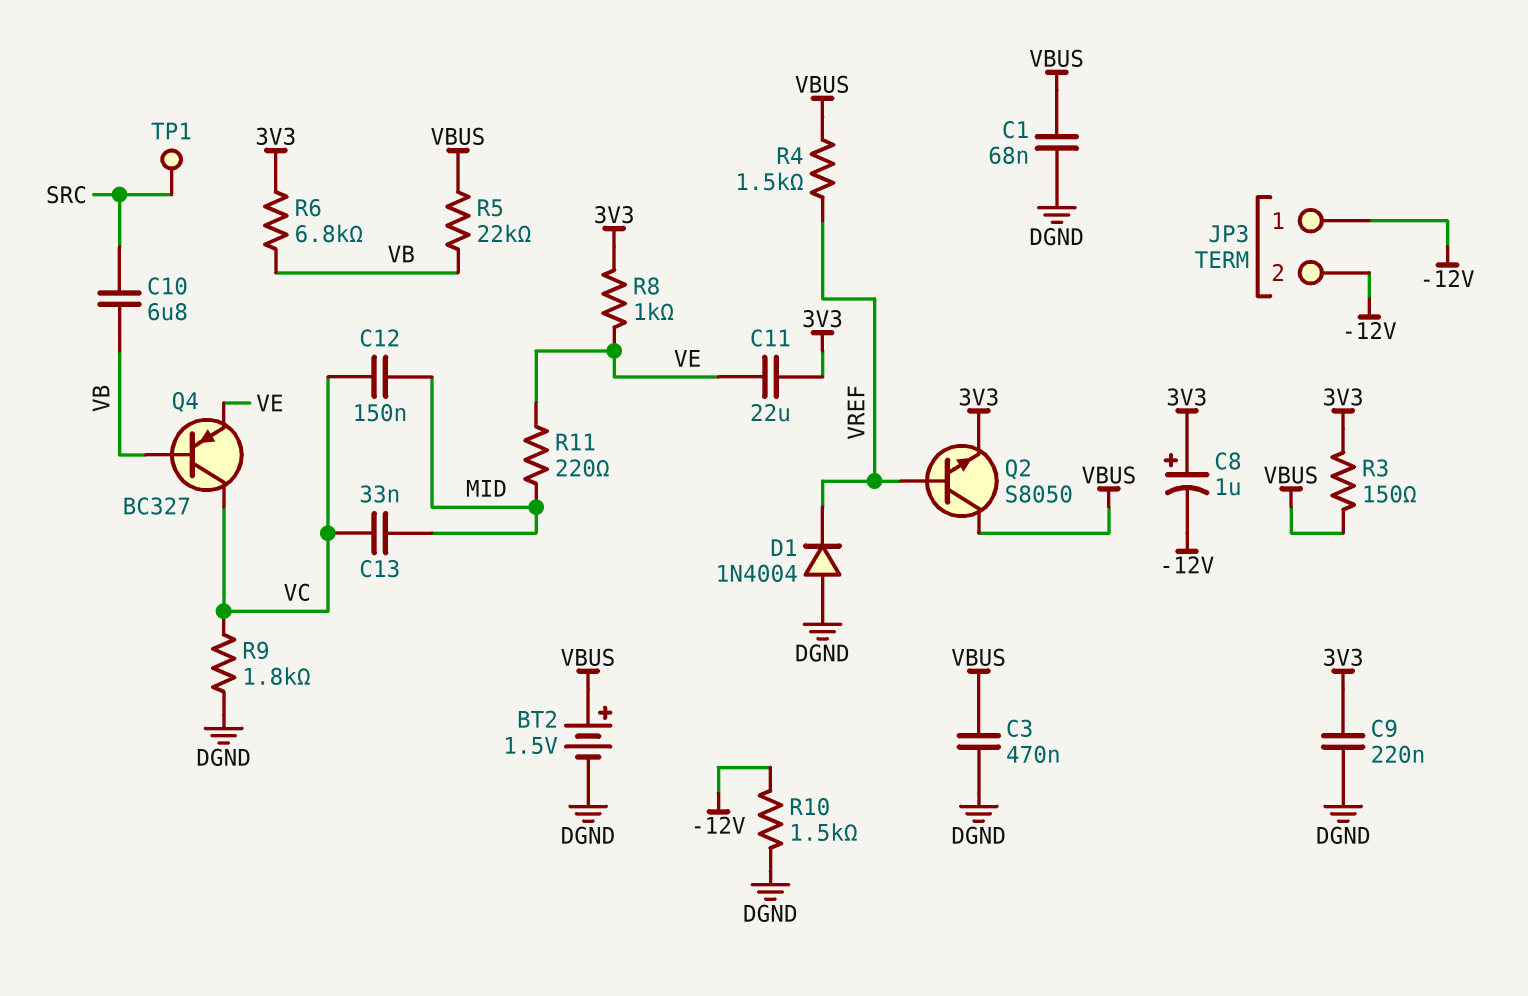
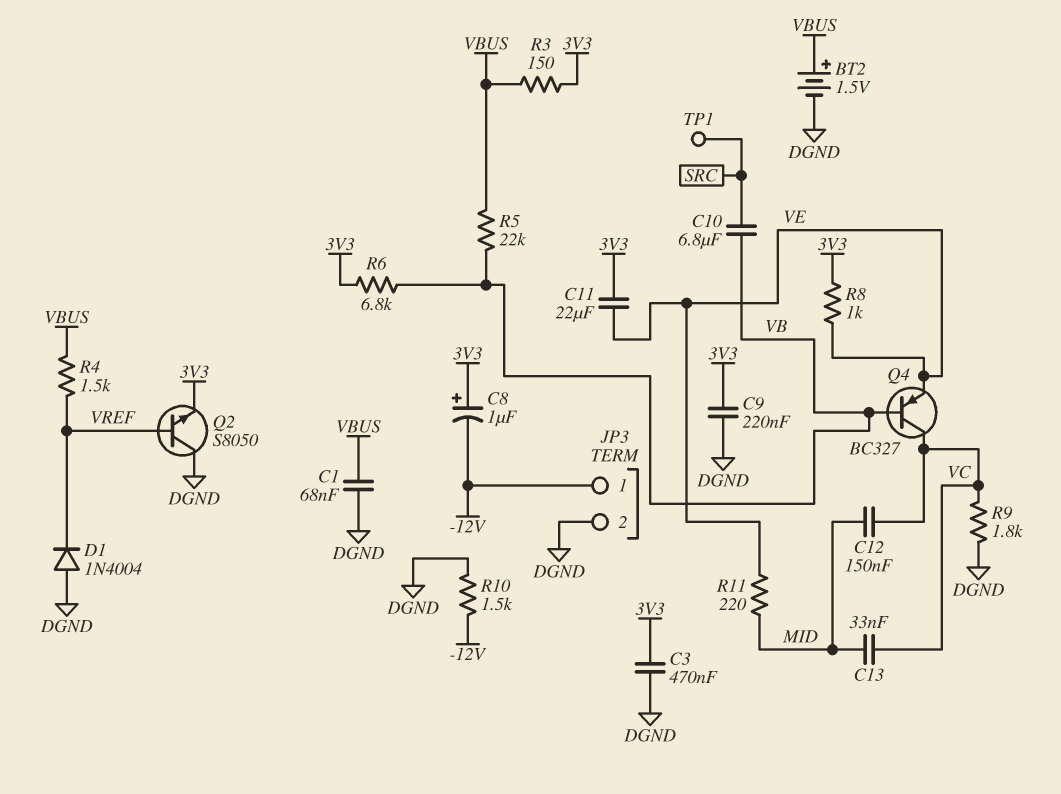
C3: 470nF (DGND, VBUS) -> 470nF (3V3, DGND)
JP3 pin 2: -12V -> DGND
Q2: NPN S8050 (B VREF, C VBUS, E 3V3) -> NPN S8050 (B VREF, C DGND, E 3V3)

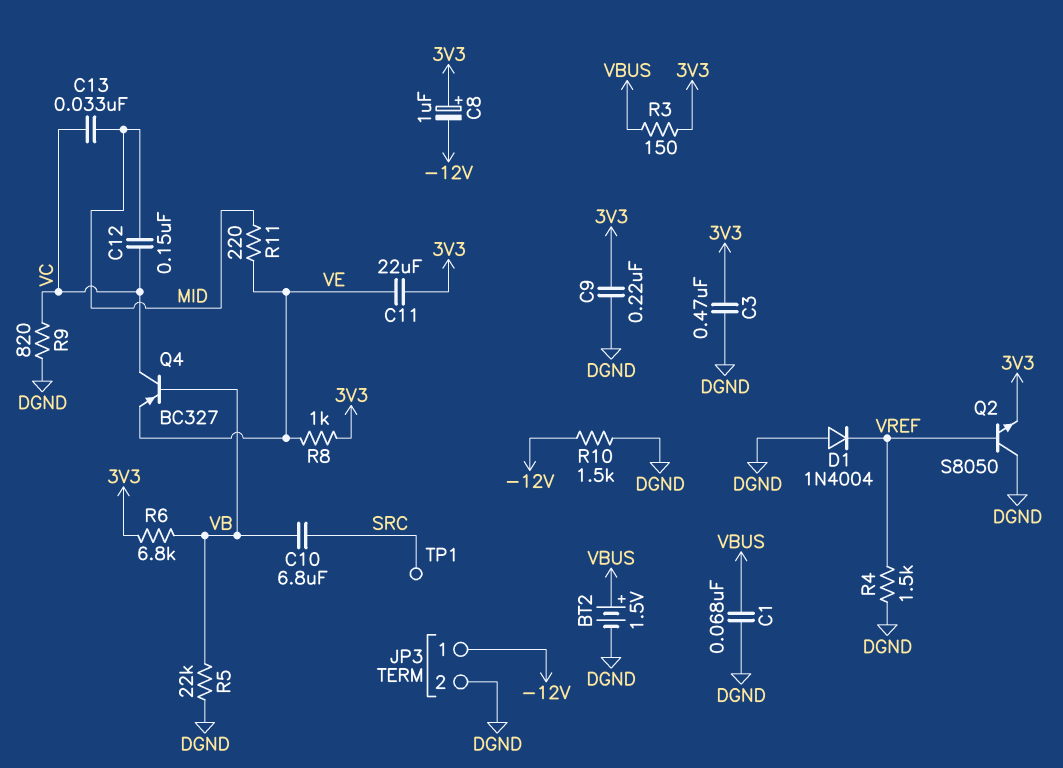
R4: 1.5k (VBUS, VREF) -> 1.5k (DGND, VREF)
R5: 22k (VB, VBUS) -> 22k (DGND, VB)
R9: 1.8k (DGND, VC) -> 820 (DGND, VC)

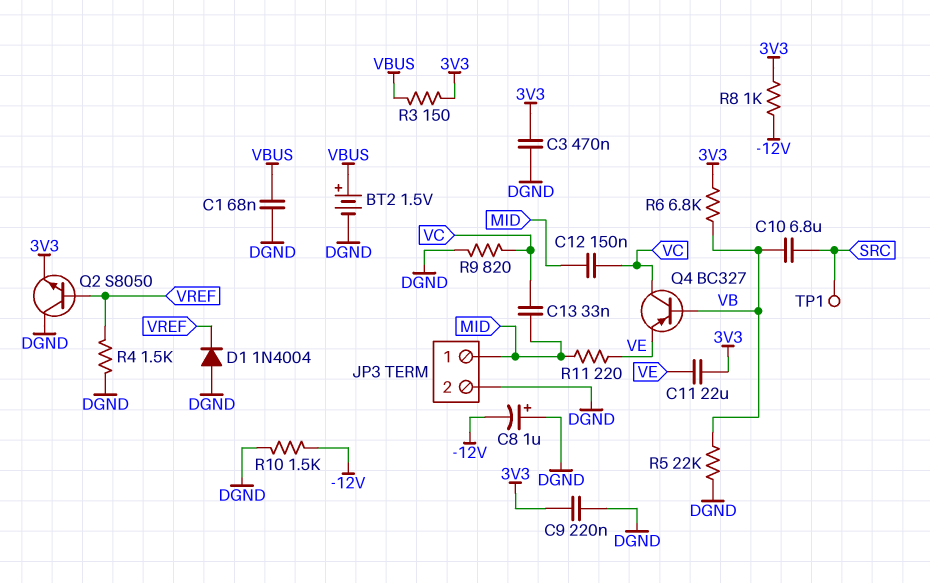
C8: 1uF (plus 3V3, minus -12V) -> 1uF (plus DGND, minus -12V)
JP3 pin 1: -12V -> MID
R8: 1k (3V3, VE) -> 1k (-12V, 3V3)

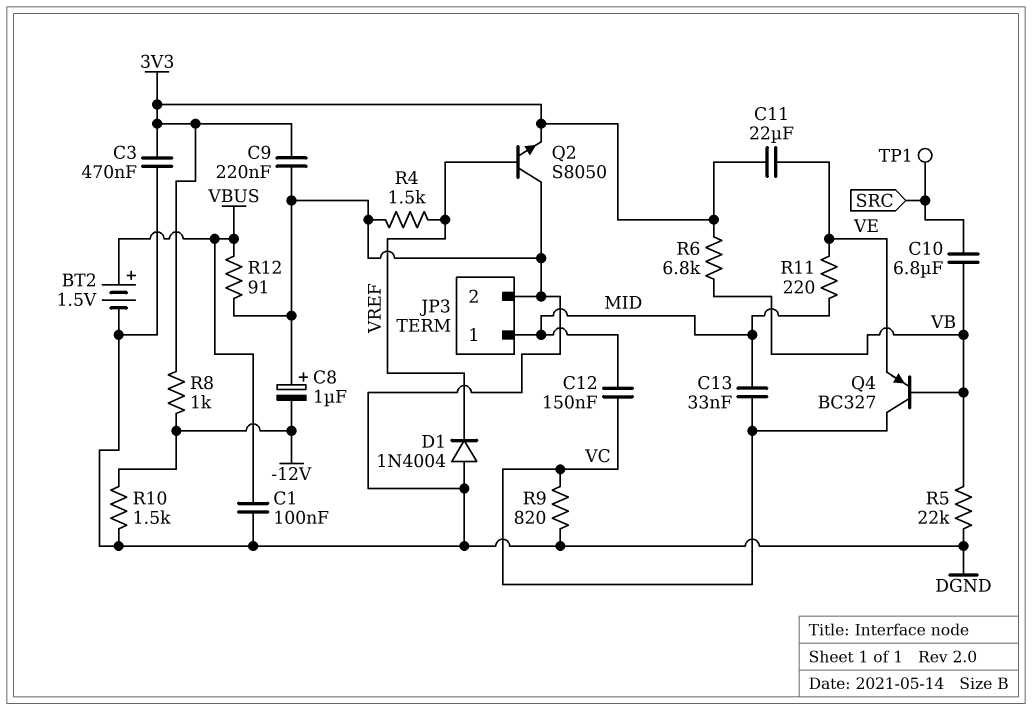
C1: 68nF (DGND, VBUS) -> 100nF (DGND, VBUS)
R3: 150 (3V3, VBUS) -> none
R12: none -> 91 (DGND, VBUS)

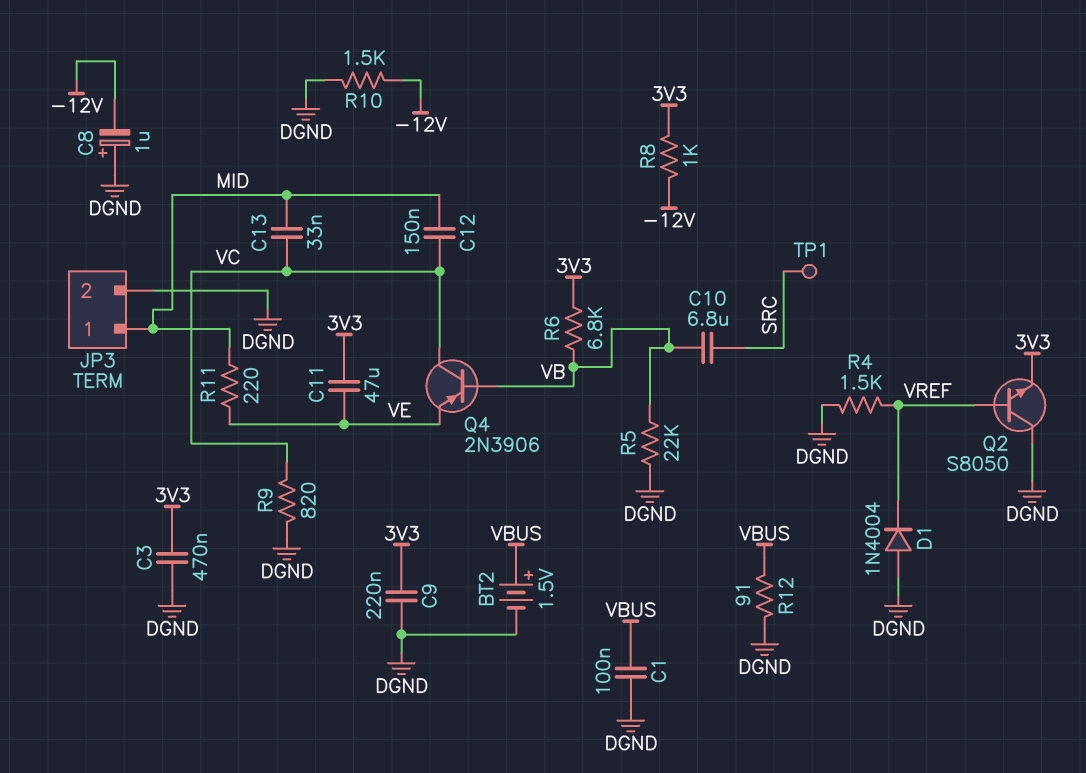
C11: 22uF (3V3, VE) -> 47uF (3V3, VE)
Q4: PNP BC327 (B VB, C VC, E VE) -> PNP 2N3906 (B VB, C VC, E VE)

